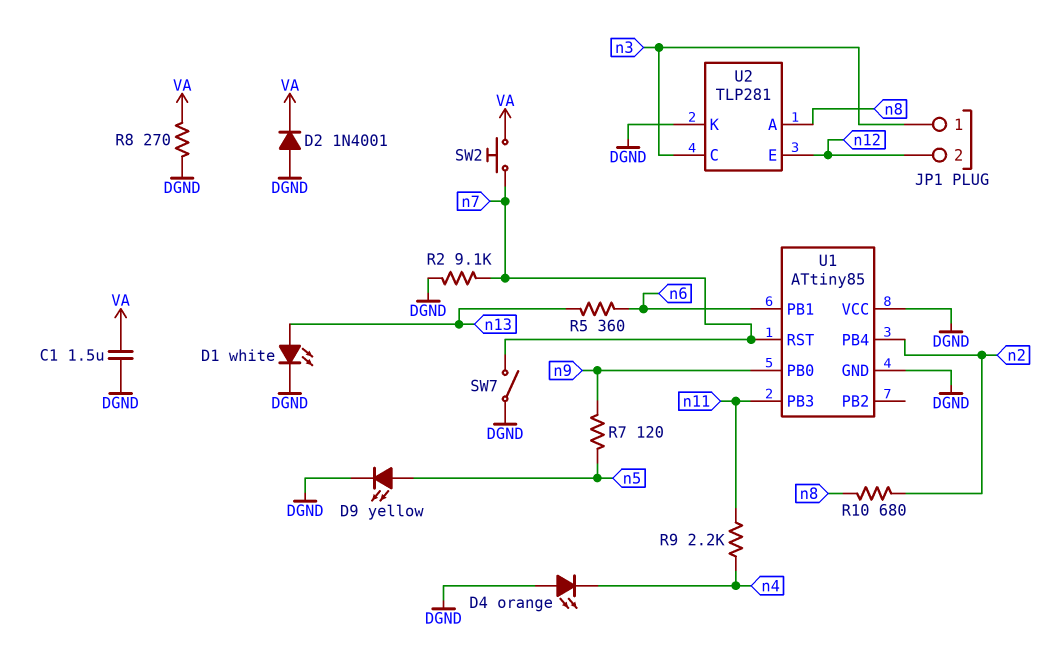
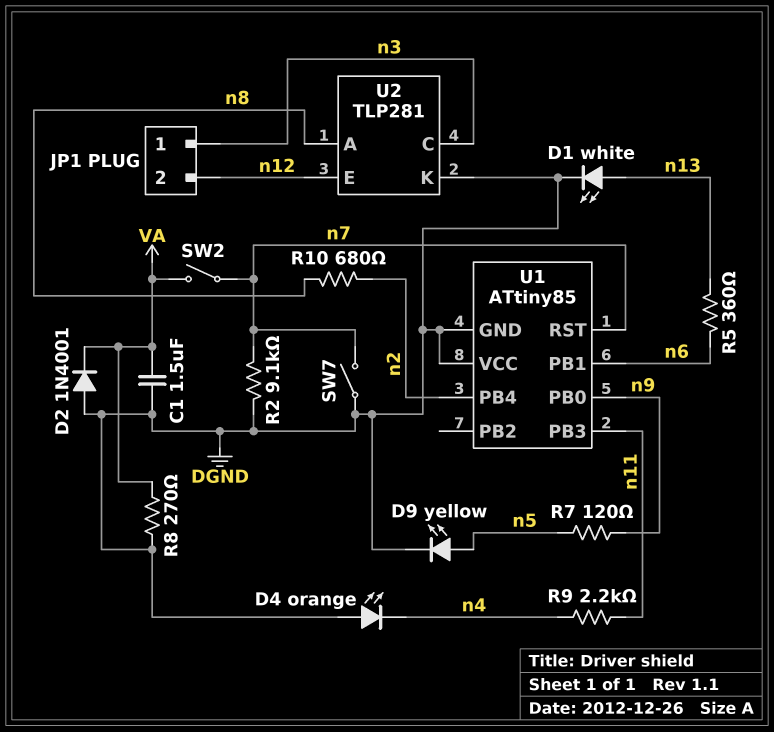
SW2: button (VA, n7) -> switch (VA, n7)

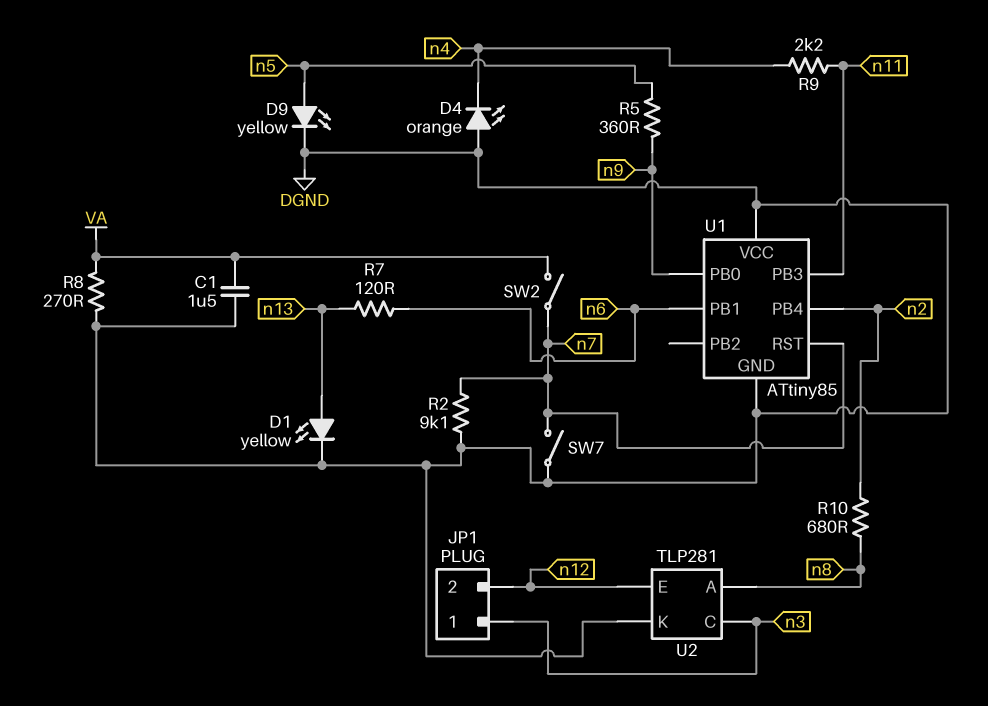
D1: LED white (A n13, K DGND) -> LED yellow (A n13, K DGND)
D2: diode 1N4001 (A DGND, K VA) -> none
R5: 360 (n6, n13) -> 360 (n5, n9)
R7: 120 (n5, n9) -> 120 (n6, n13)

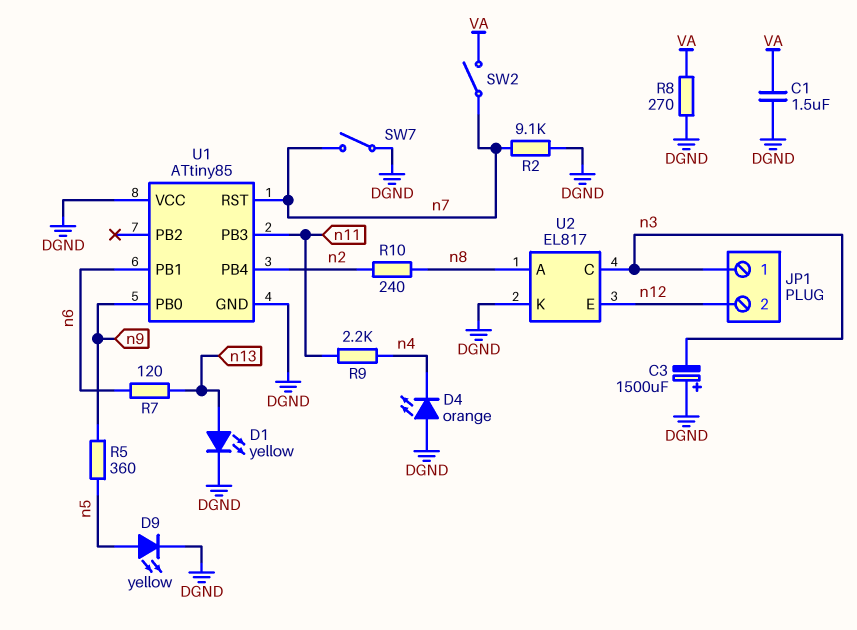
C3: none -> 1500uF (plus DGND, minus n3)
R10: 680 (n2, n8) -> 240 (n2, n8)
U2: TLP281 -> EL817

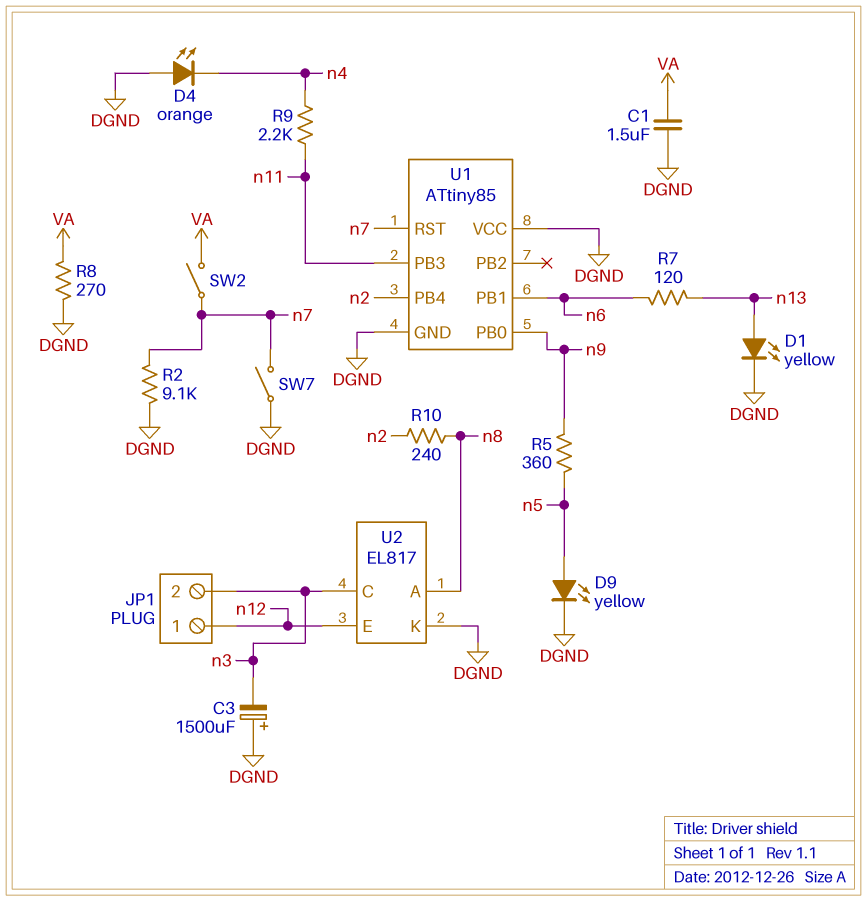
JP1 pin 1: n3 -> n12
JP1 pin 2: n12 -> n3

